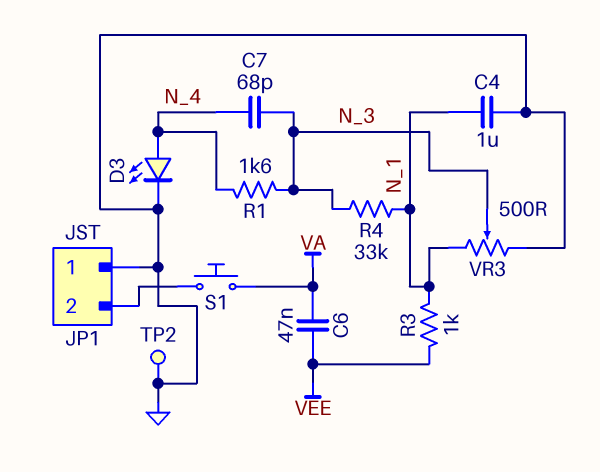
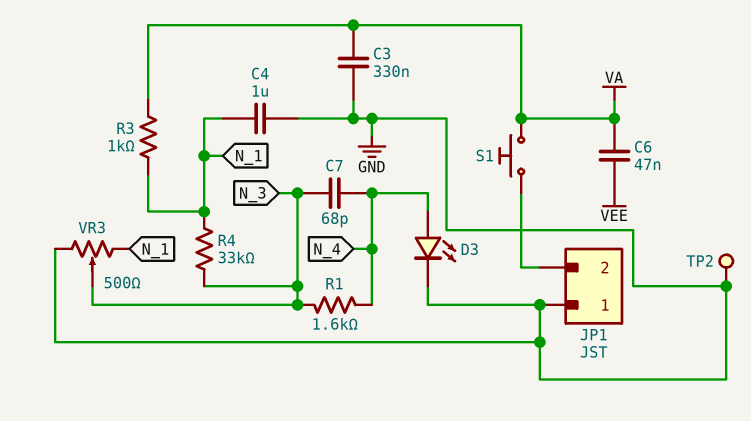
C3: none -> 330nF (GND, VA)
R3: 1k (N_1, VEE) -> 1k (N_1, VA)

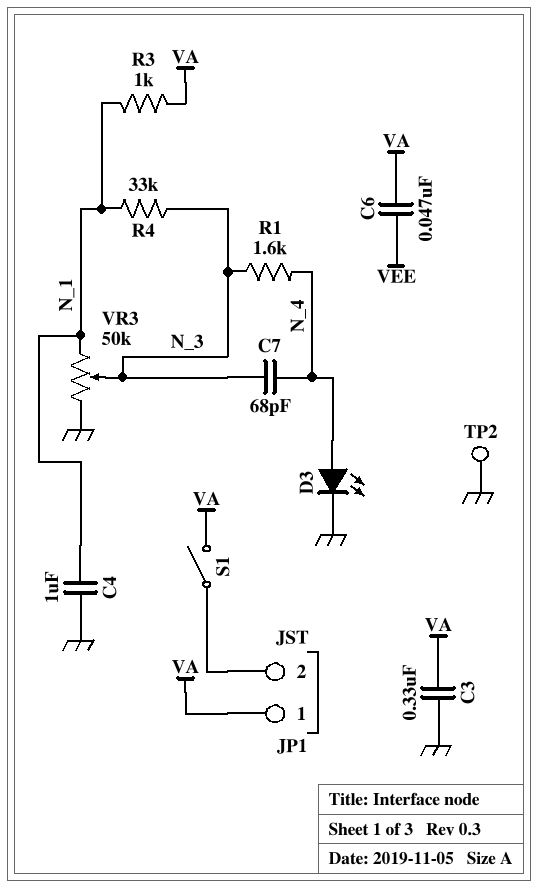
JP1 pin 1: GND -> VA
S1: button (JP1/2, VA) -> switch (JP1/2, VA)
VR3: 500 (GND, N_1, wiper N_3) -> 50k (GND, N_1, wiper N_3)

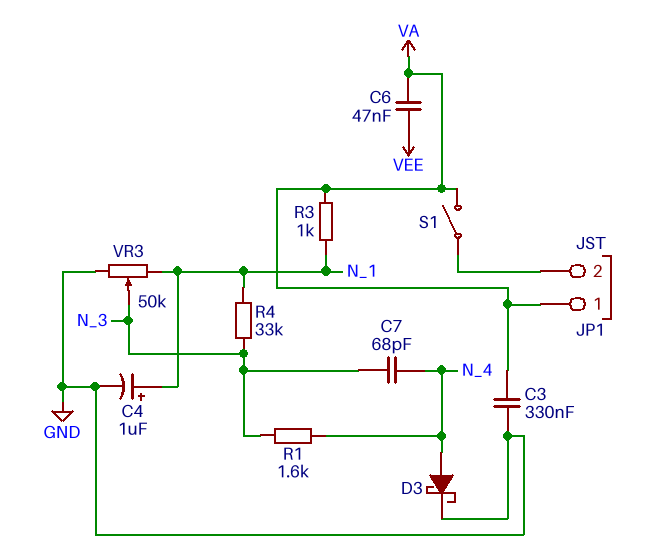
C4: 1uF (GND, N_1) -> 1uF (plus N_1, minus GND)
D3: LED (A N_4, K GND) -> schottky (A N_4, K GND)
TP2: test point (GND) -> none

